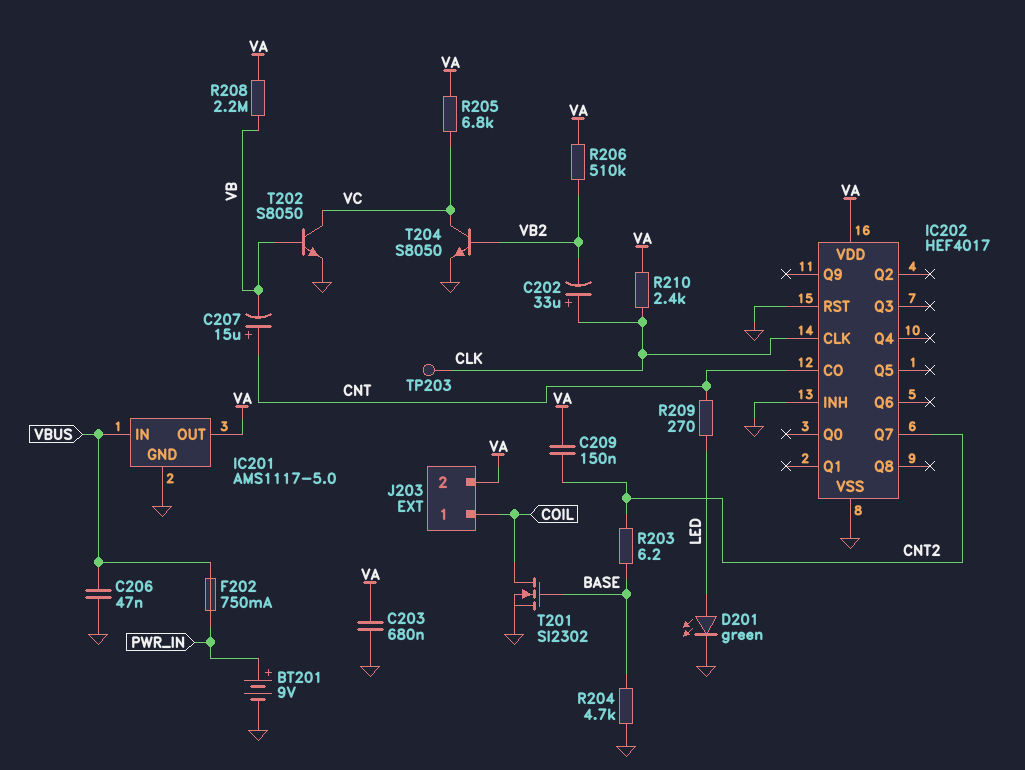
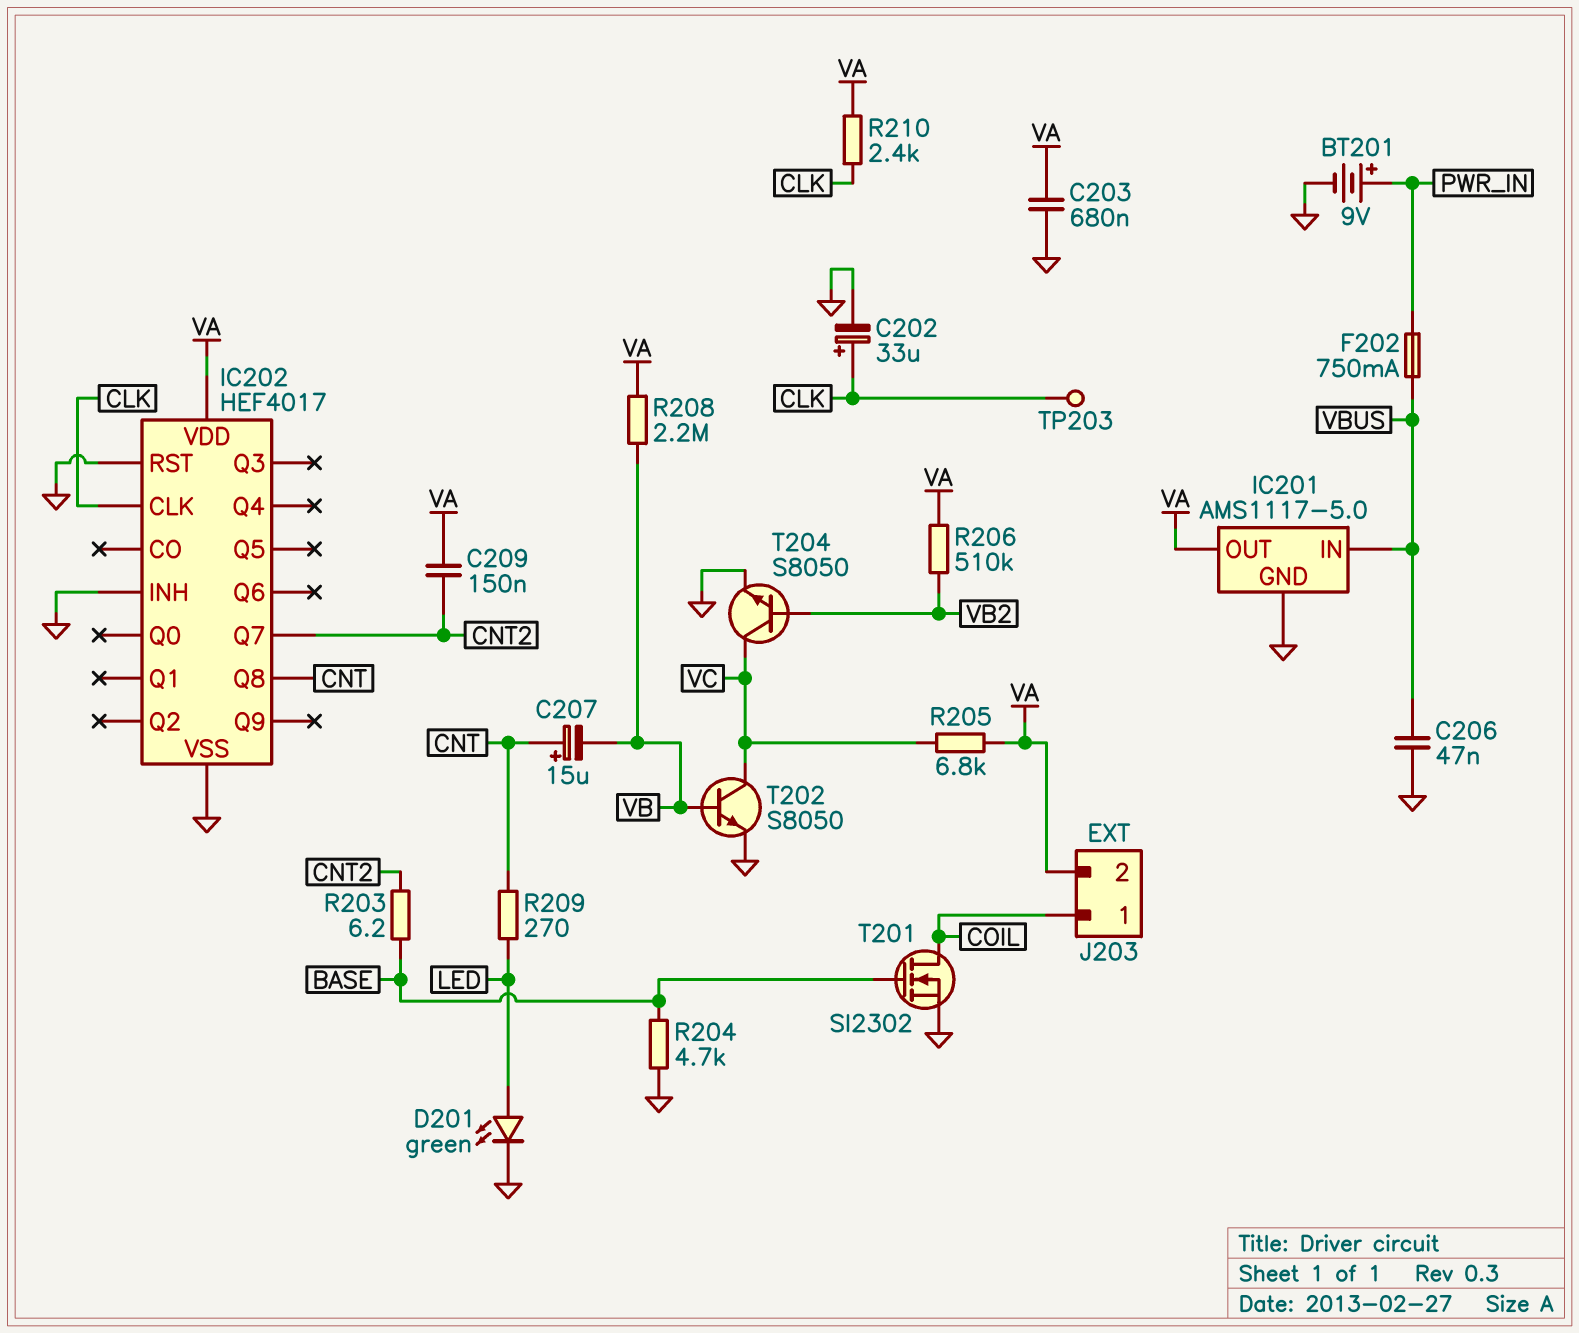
C202: 33uF (plus CLK, minus VB2) -> 33uF (plus CLK, minus GND)
IC202 pin CO: CNT -> none
IC202 pin Q8: none -> CNT

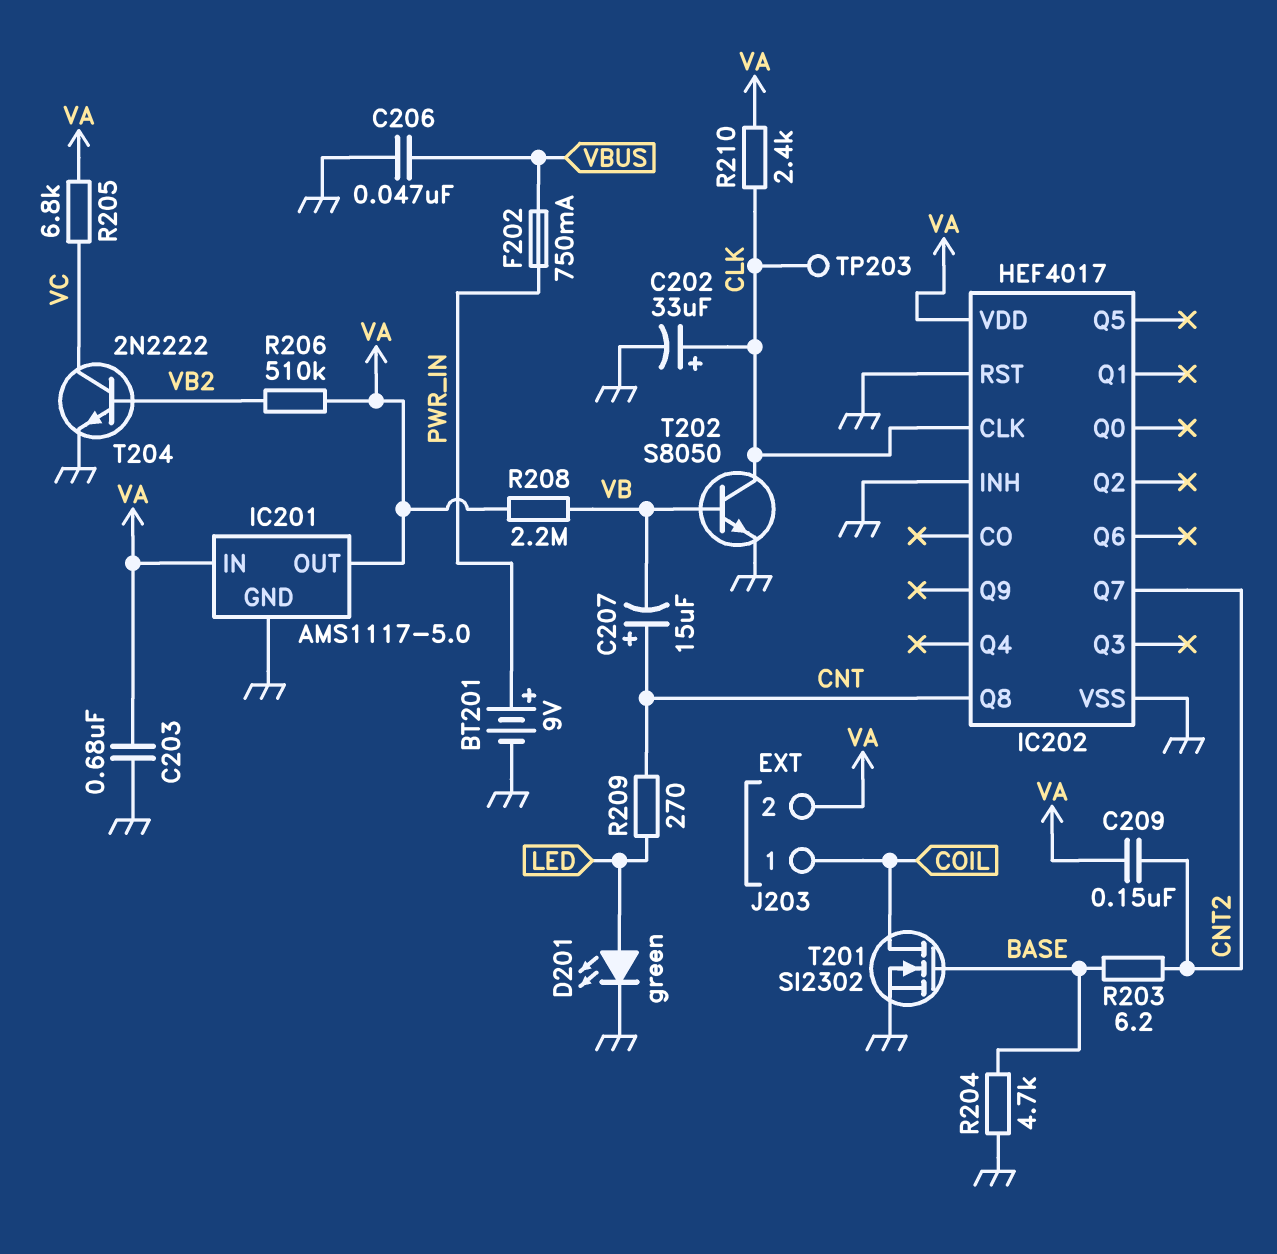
IC201 pin IN: VBUS -> VA
T202: NPN S8050 (B VB, C VC, E GND) -> NPN S8050 (B VB, C CLK, E GND)
T204: NPN S8050 (B VB2, C VC, E GND) -> NPN 2N2222 (B VB2, C VC, E GND)

